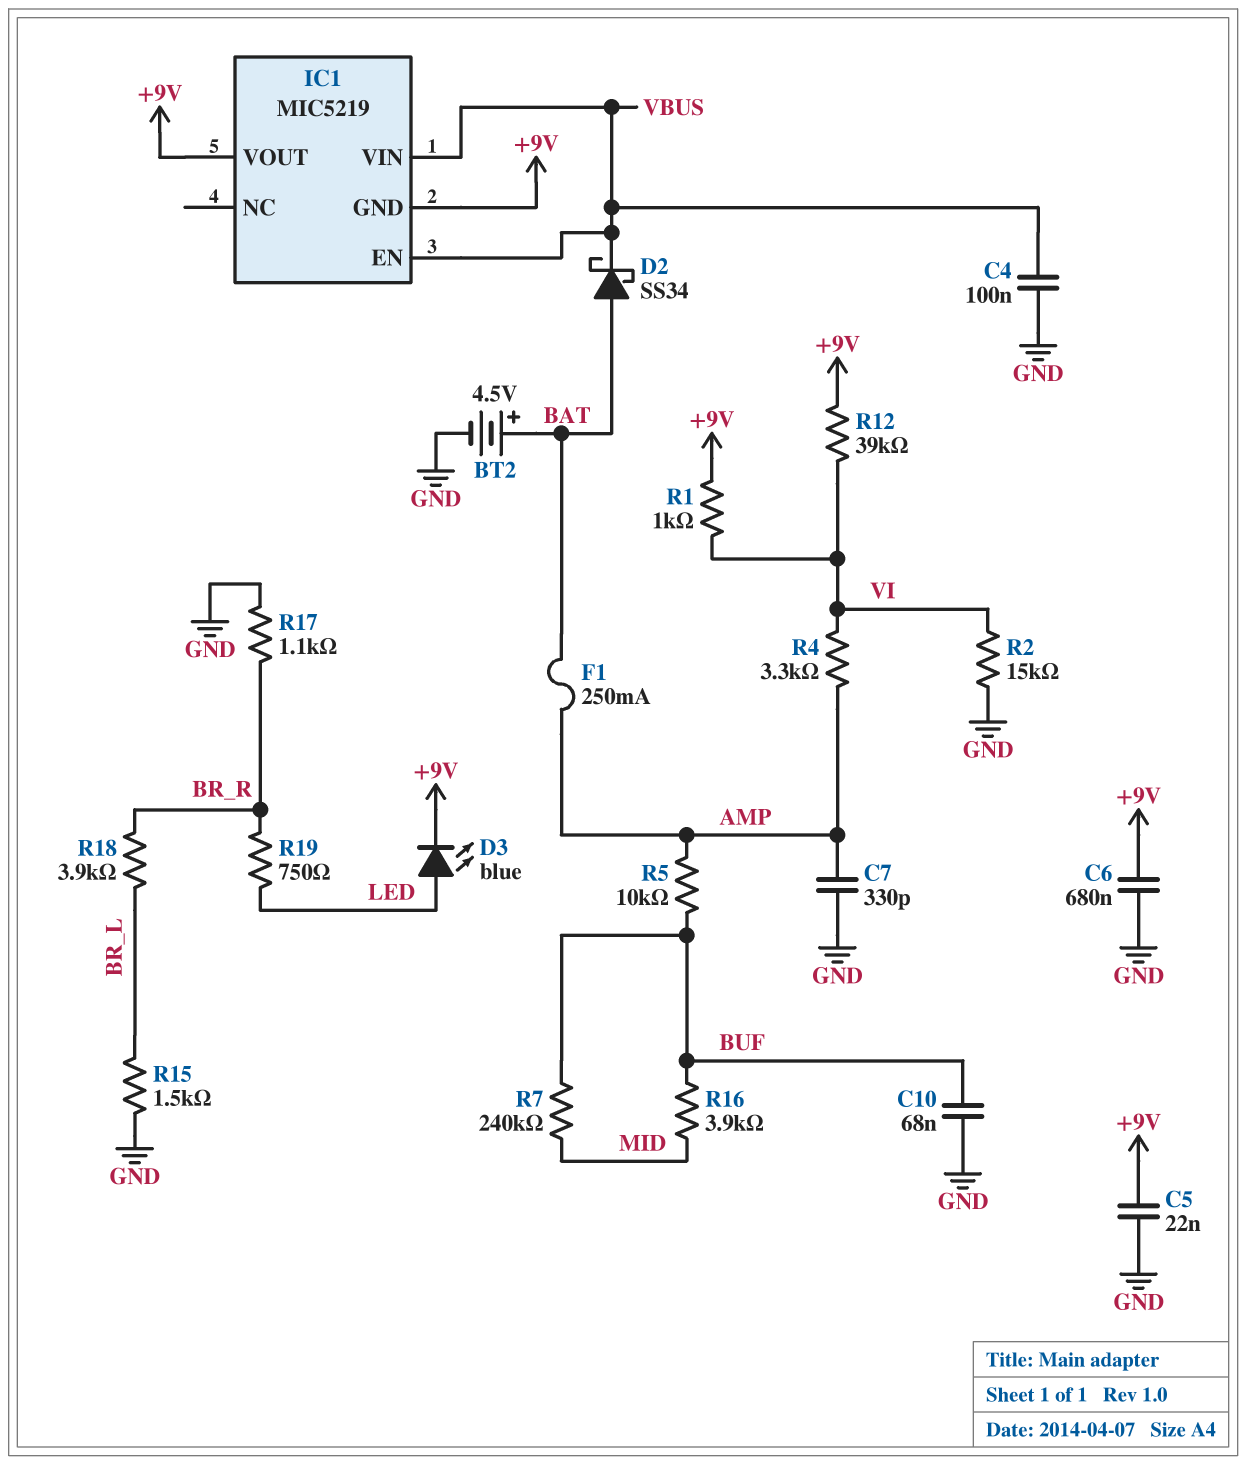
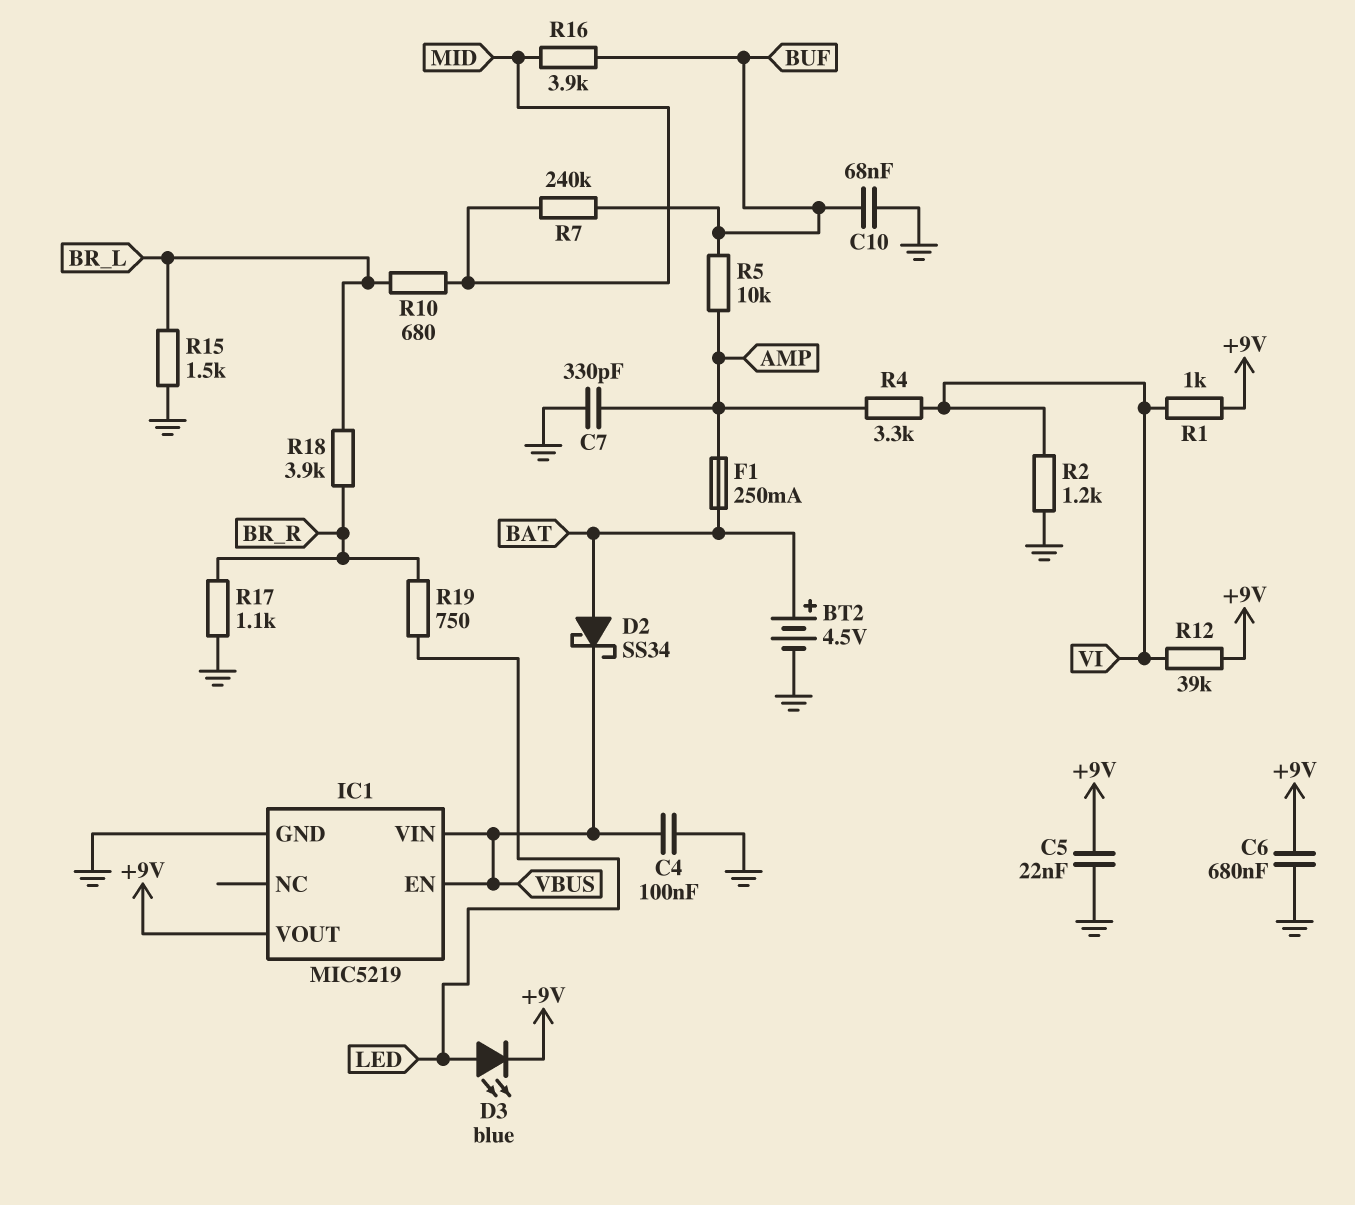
IC1 pin GND: +9V -> GND
R2: 15k (GND, VI) -> 1.2k (GND, VI)
R10: none -> 680 (BR_L, MID)

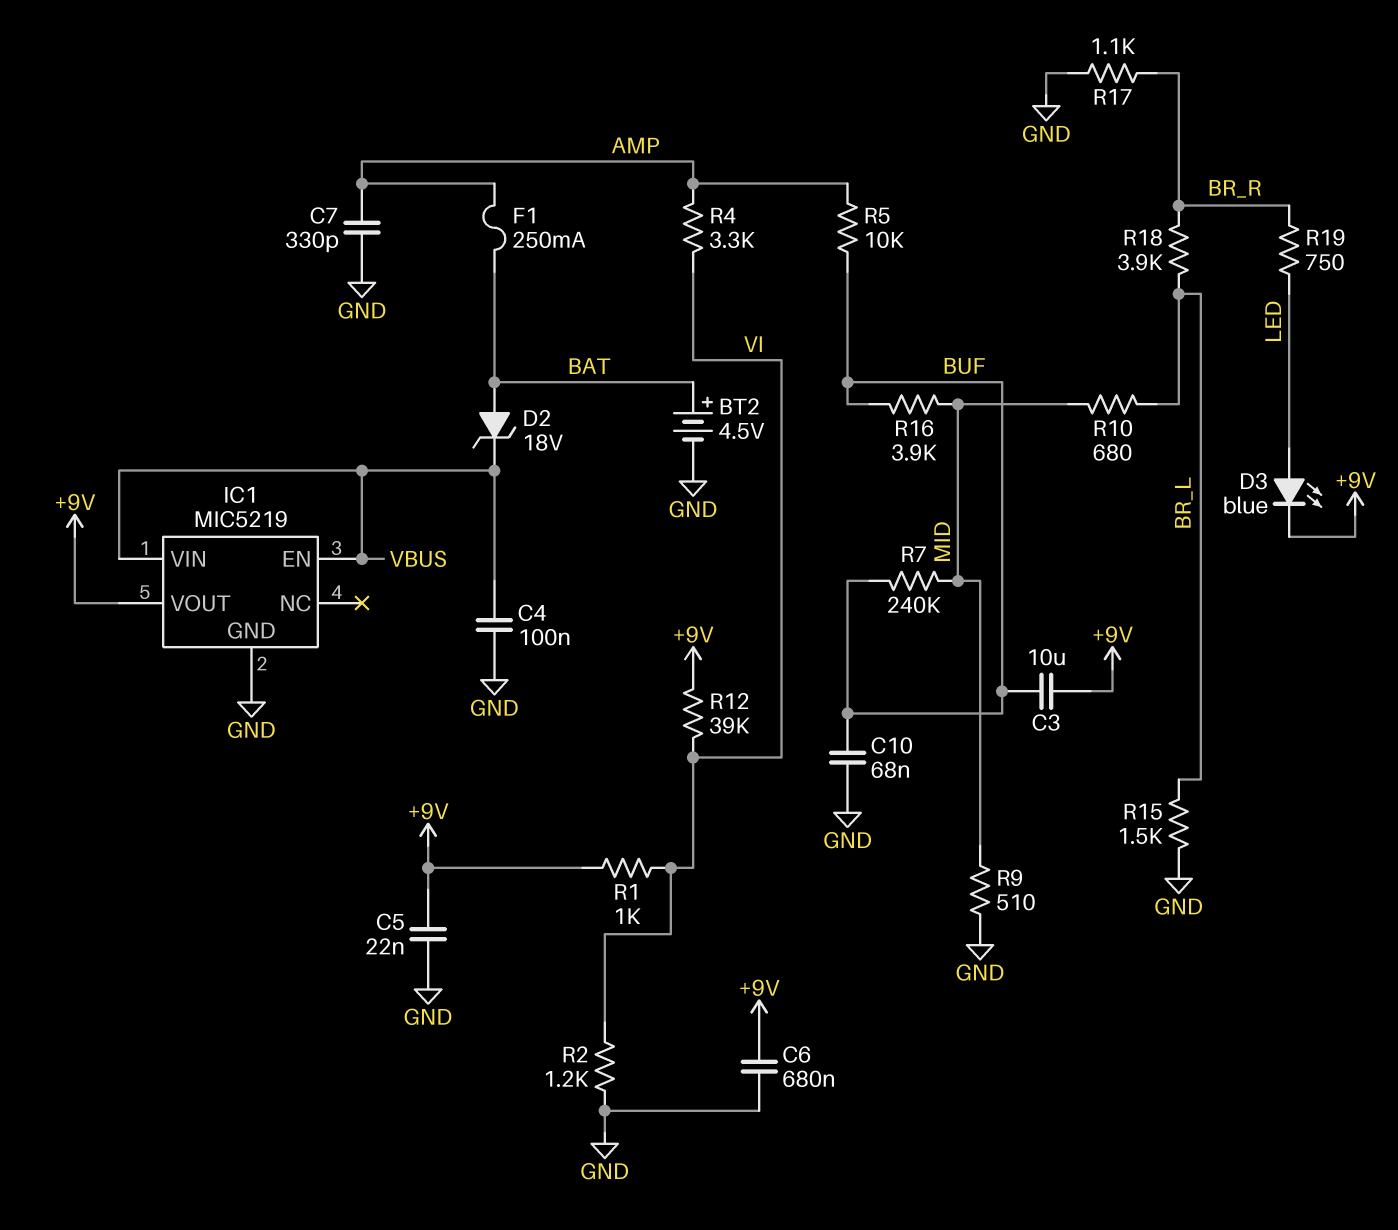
C3: none -> 10uF (+9V, BUF)
D2: schottky SS34 (A BAT, K VBUS) -> zener 18V (A BAT, K VBUS)
R9: none -> 510 (GND, MID)

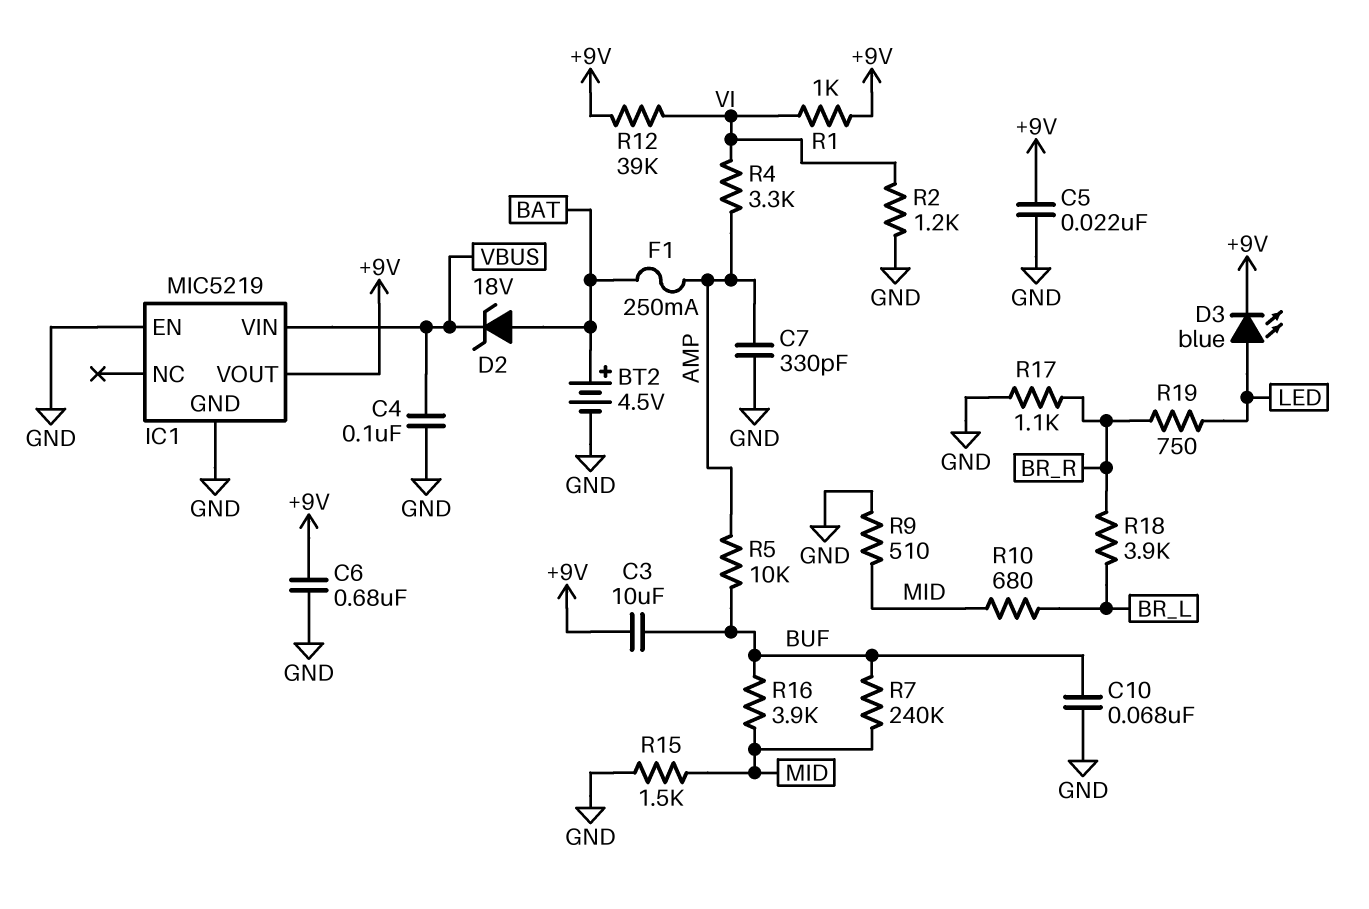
IC1 pin EN: VBUS -> GND
R15: 1.5k (BR_L, GND) -> 1.5k (GND, MID)

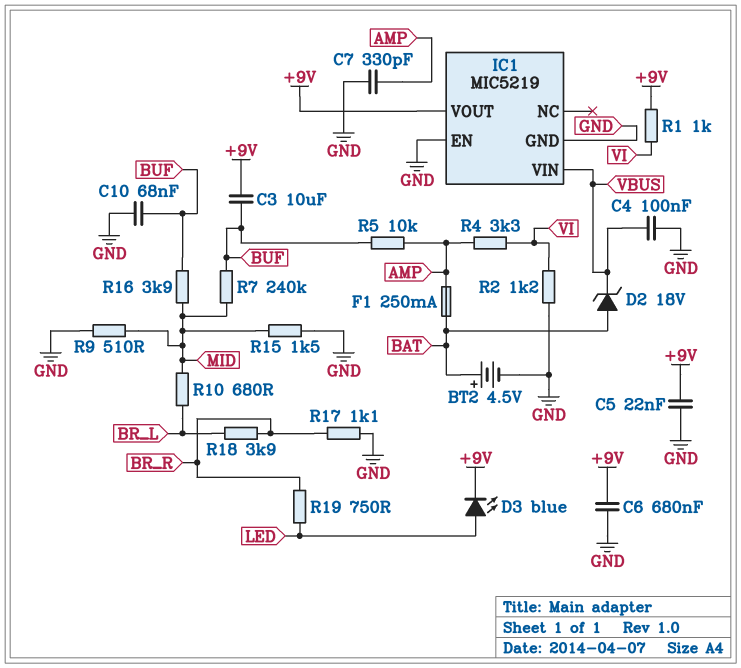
R12: 39k (+9V, VI) -> none

